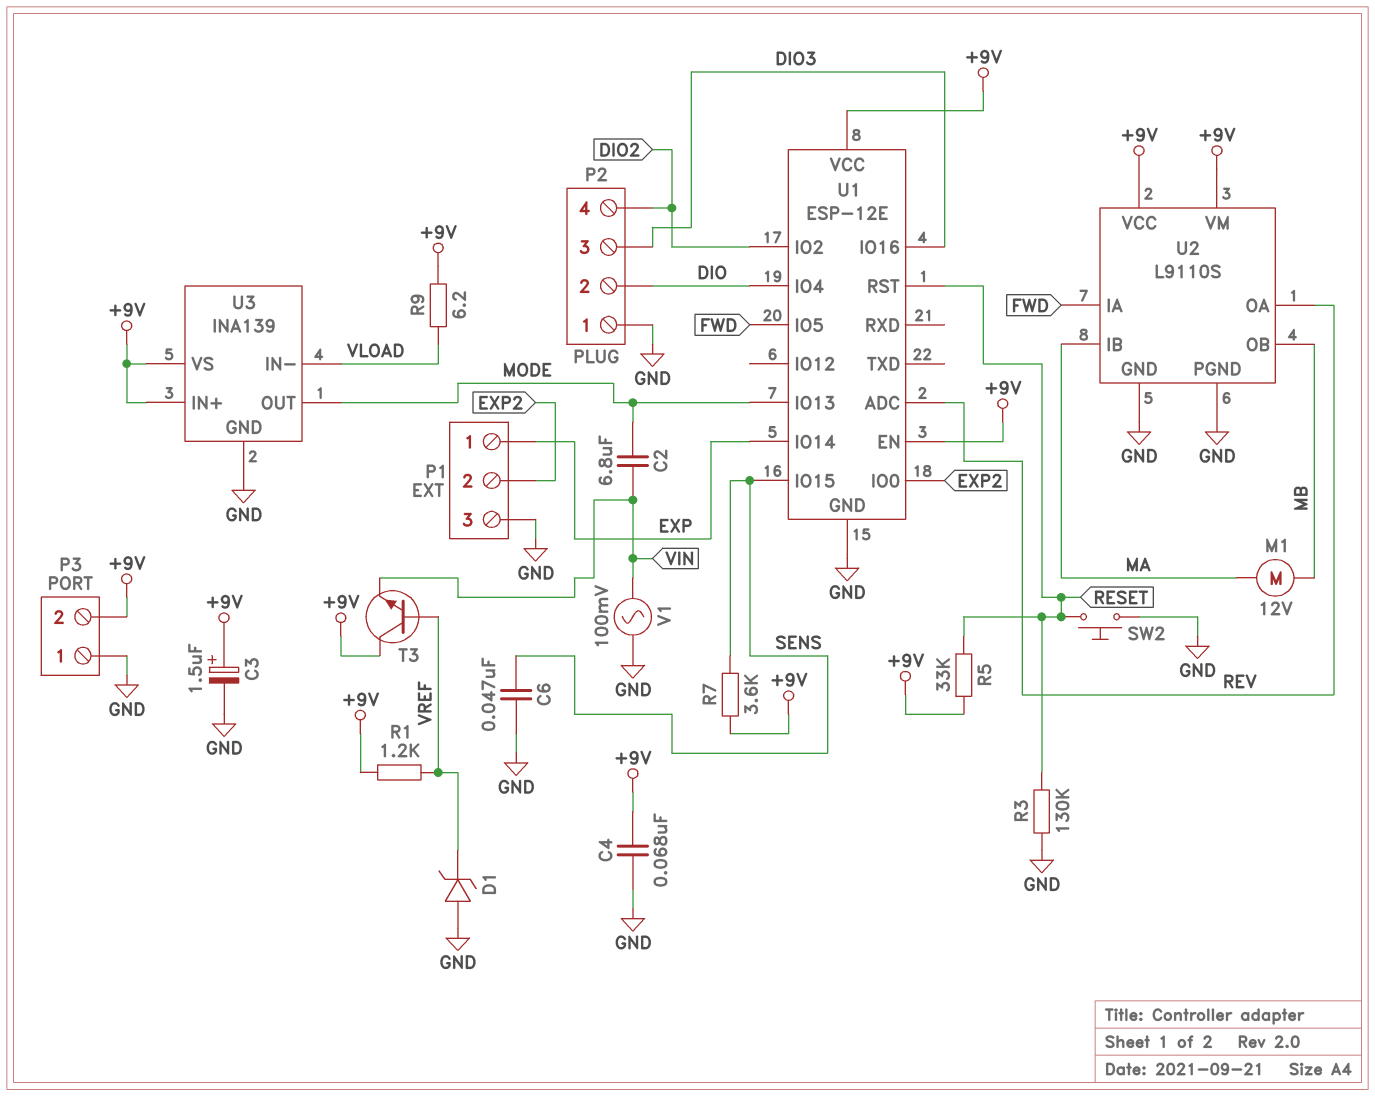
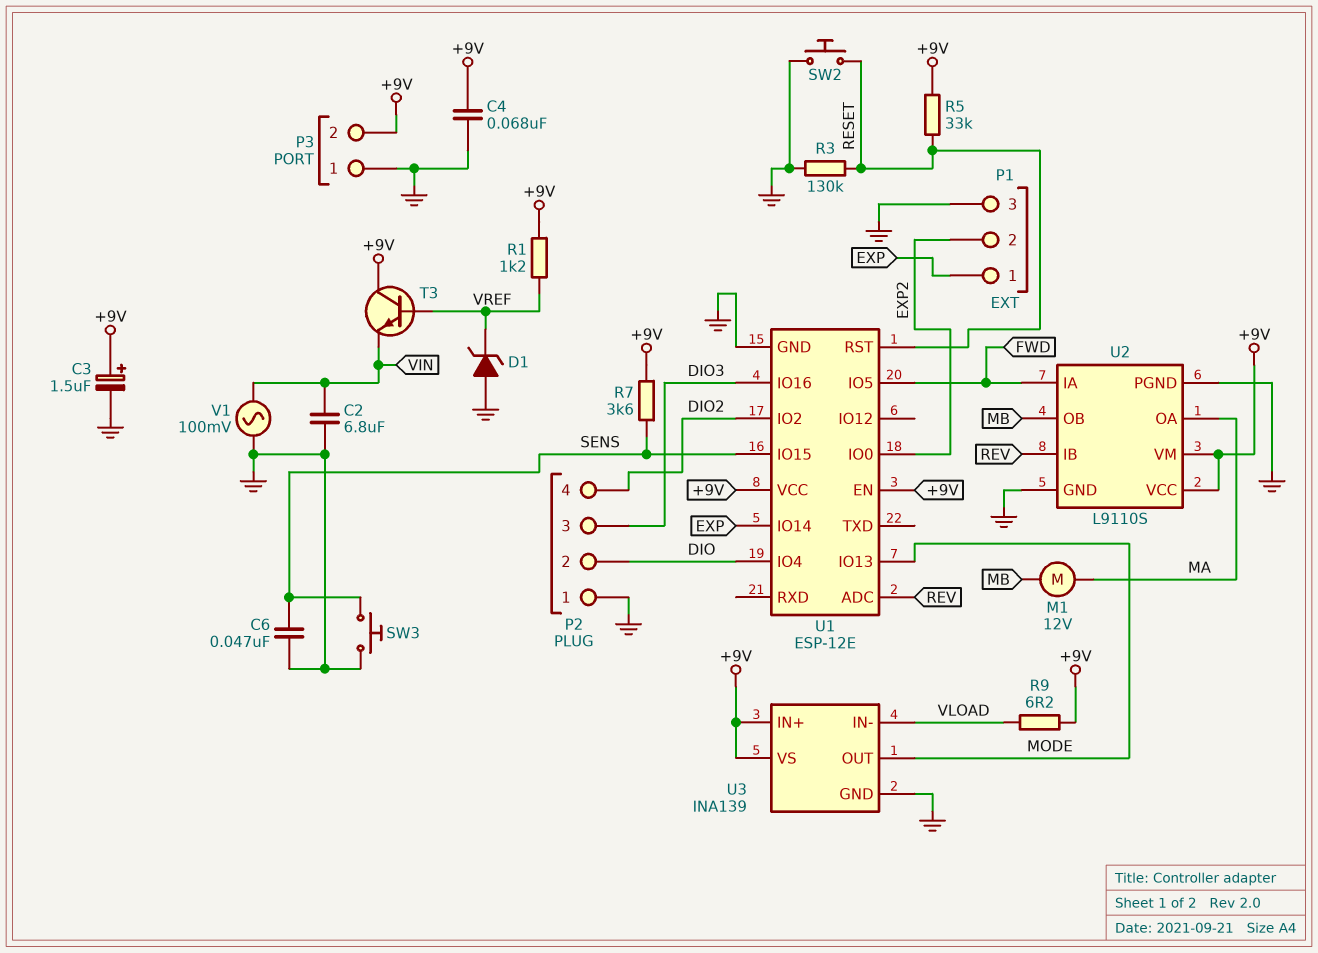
C2: 6.8uF (MODE, VIN) -> 6.8uF (GND, VIN)
SW3: none -> button (GND, SENS)
U2 pin IB: MA -> REV
U2 pin OA: REV -> MA

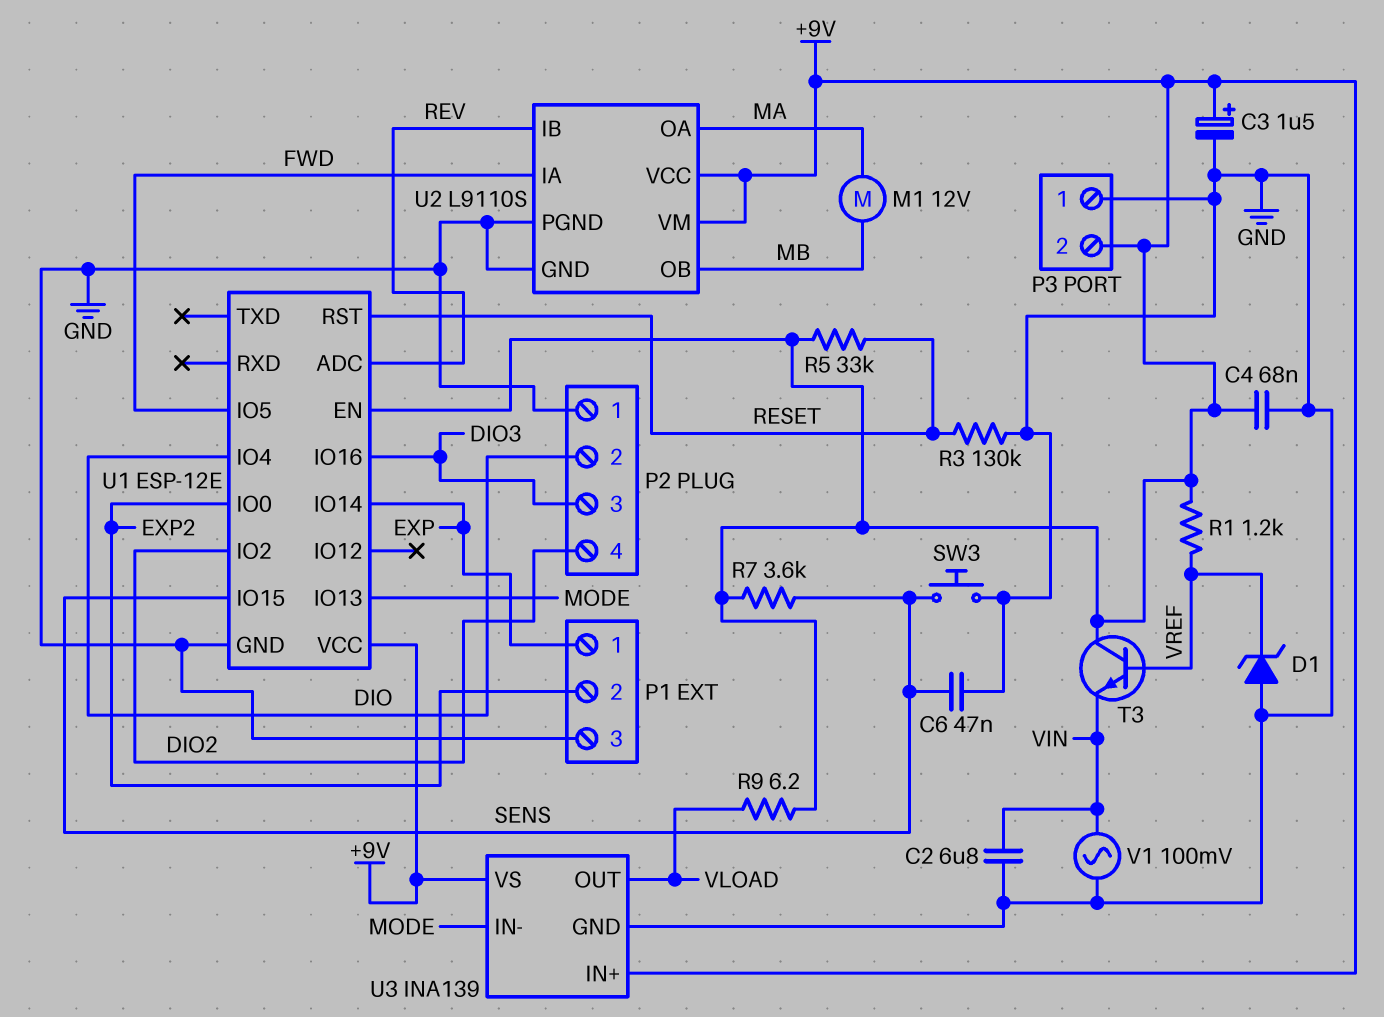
SW2: button (GND, RESET) -> none
U3 pin IN-: VLOAD -> MODE
U3 pin OUT: MODE -> VLOAD

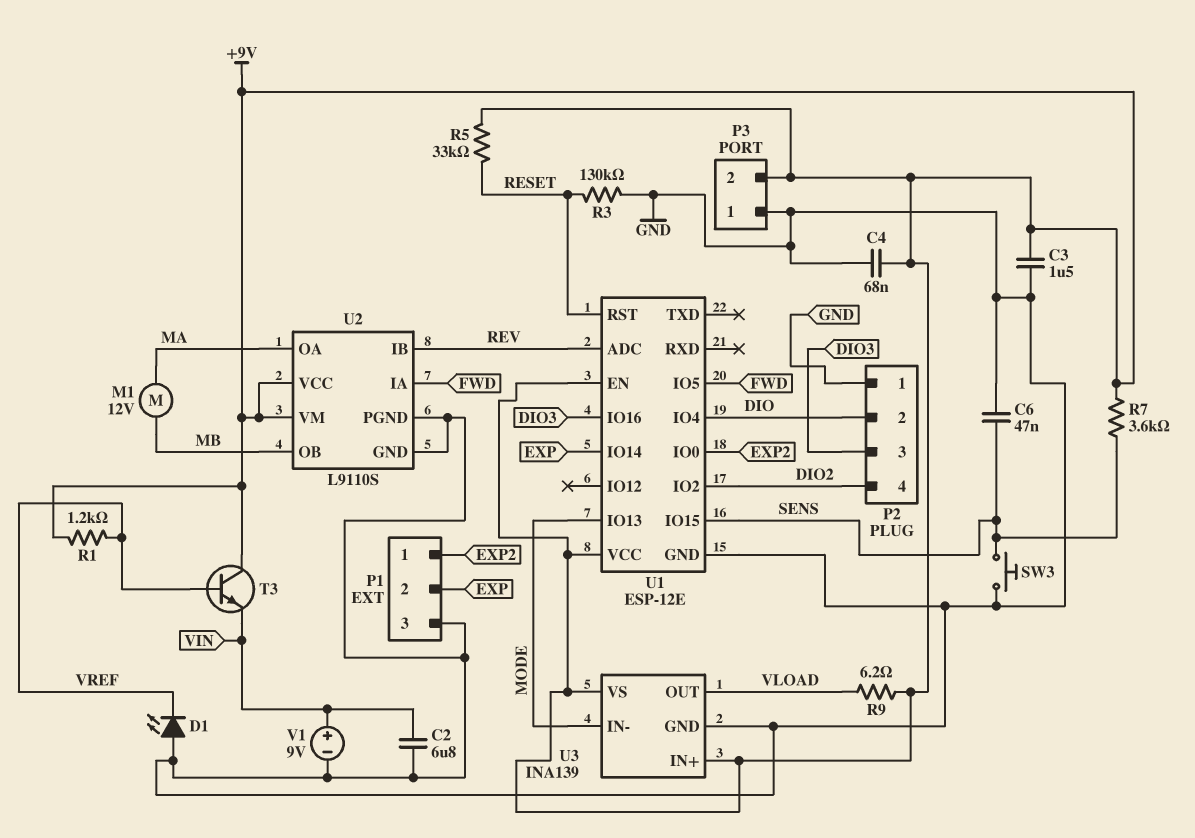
C3: 1.5uF (plus +9V, minus GND) -> 1.5uF (+9V, GND)
D1: zener (A GND, K VREF) -> LED (A GND, K VREF)
P1 pin 1: EXP -> EXP2
P1 pin 2: EXP2 -> EXP
V1: AC 100mV (GND, VIN) -> 9V (plus VIN, minus GND)

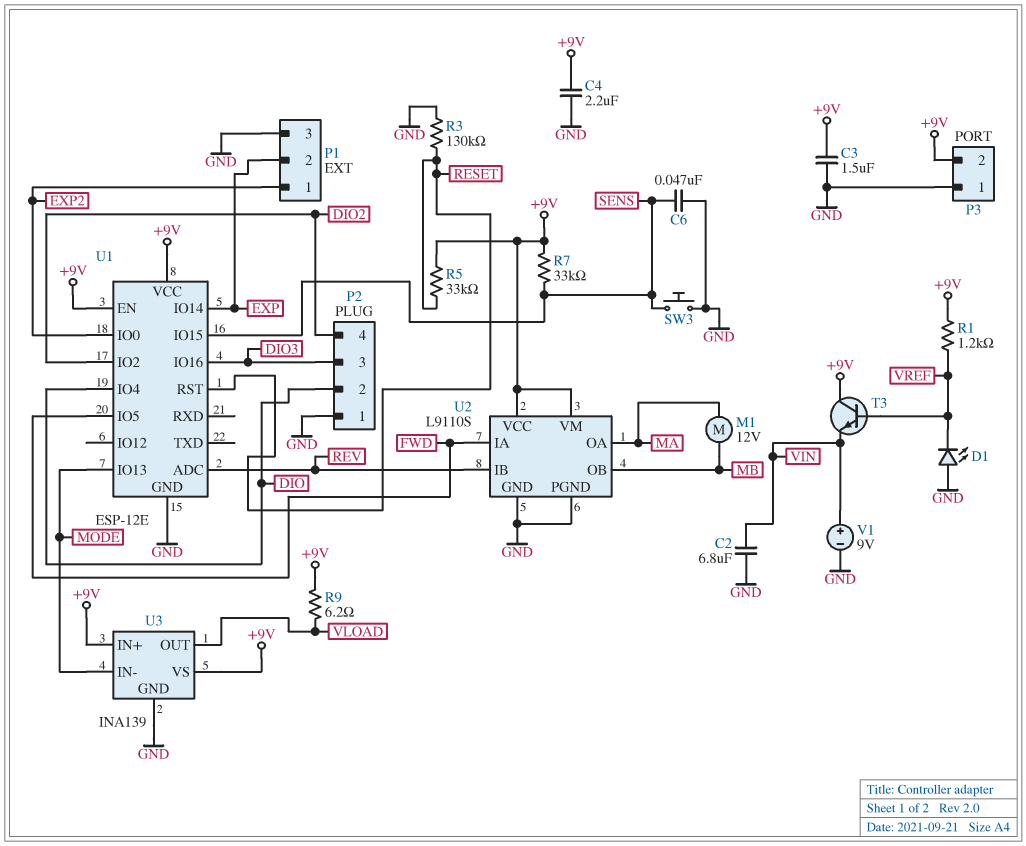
C4: 68nF (+9V, GND) -> 2.2uF (+9V, GND)
R7: 3.6k (+9V, SENS) -> 33k (+9V, SENS)

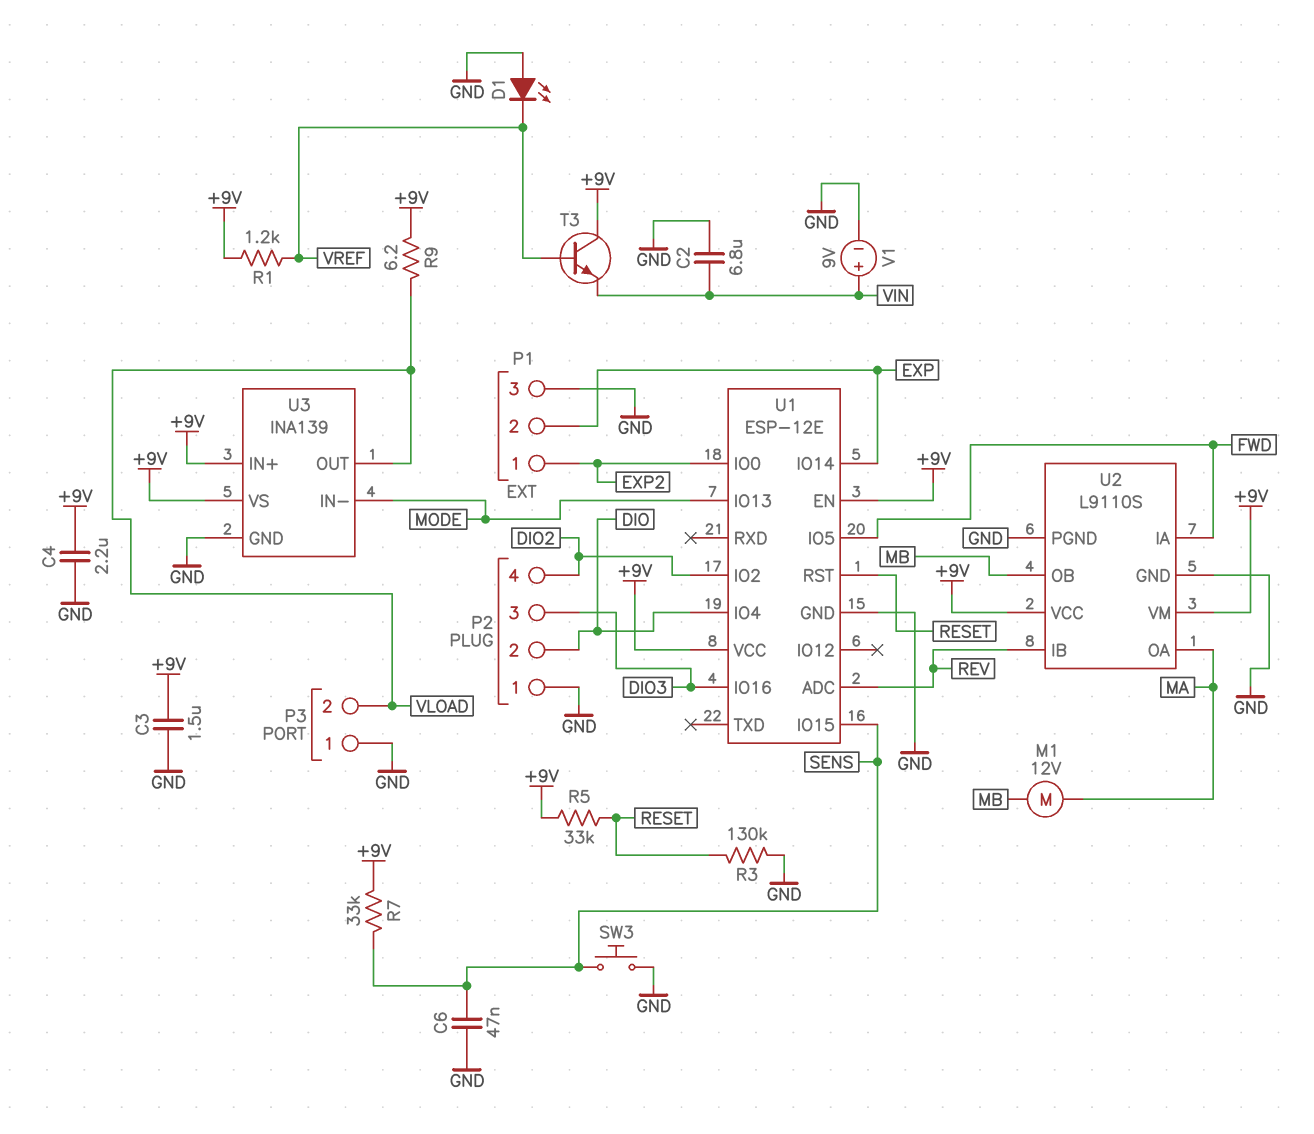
P3 pin 2: +9V -> VLOAD

